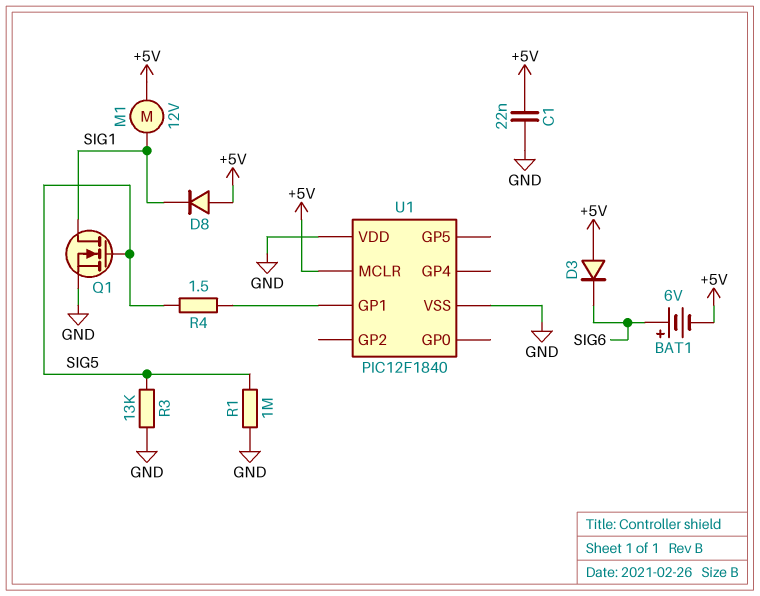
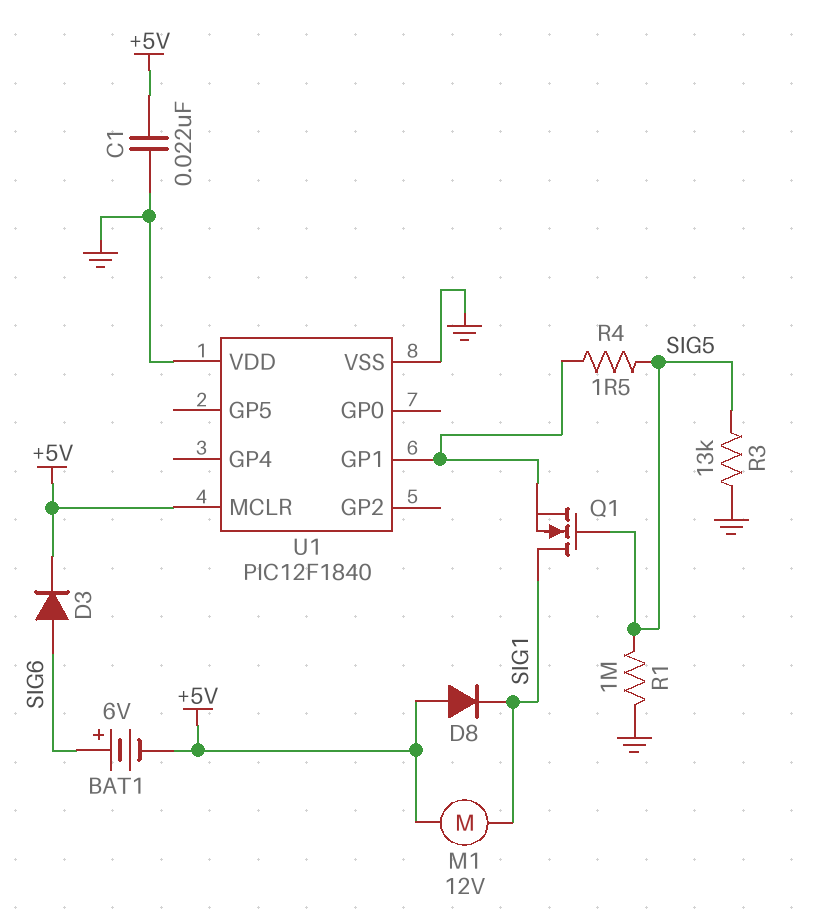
D3: diode (A +5V, K SIG6) -> diode (A SIG6, K +5V)
Q1: NMOS (G SIG5, D SIG1, S GND) -> NMOS (G SIG5, D SIG1, S U1/GP1)

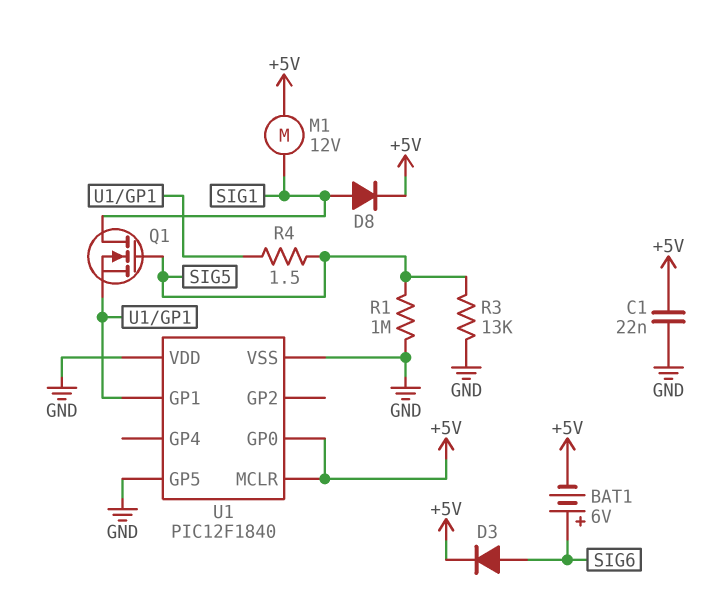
D8: diode (A +5V, K SIG1) -> diode (A SIG1, K +5V)
U1 pin GP0: none -> +5V
U1 pin GP5: none -> GND

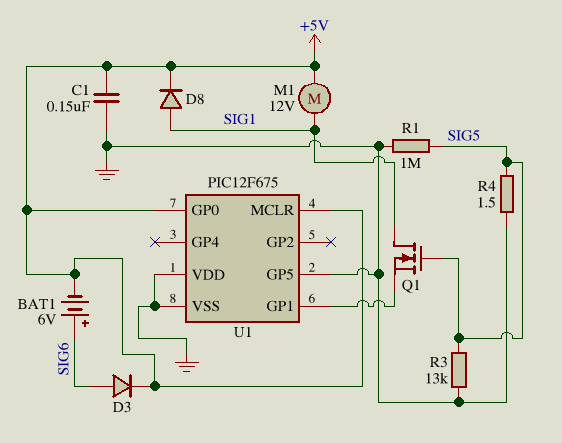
C1: 22nF (+5V, GND) -> 150nF (+5V, GND)
R4: 1.5 (SIG5, U1/GP1) -> 1.5 (GND, SIG5)
U1: PIC12F1840 -> PIC12F675

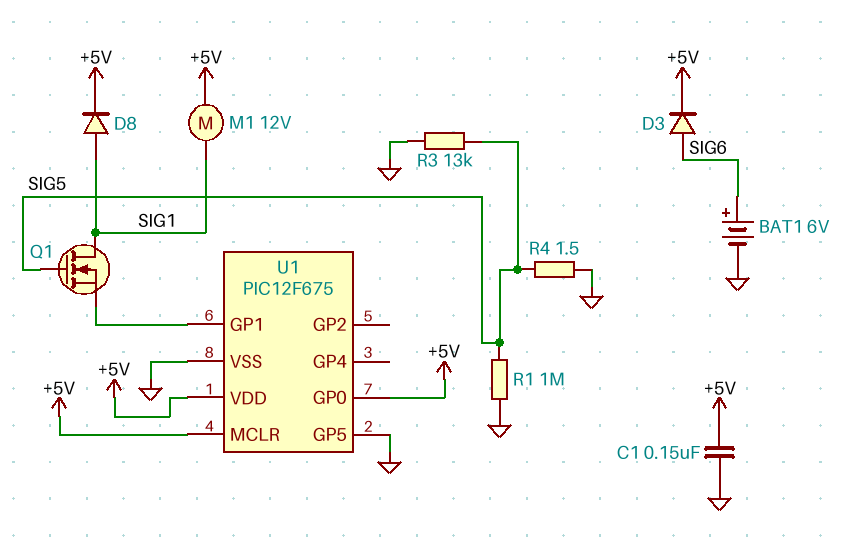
BAT1: 6V (plus SIG6, minus +5V) -> 6V (plus SIG6, minus GND)
U1 pin VDD: GND -> +5V

